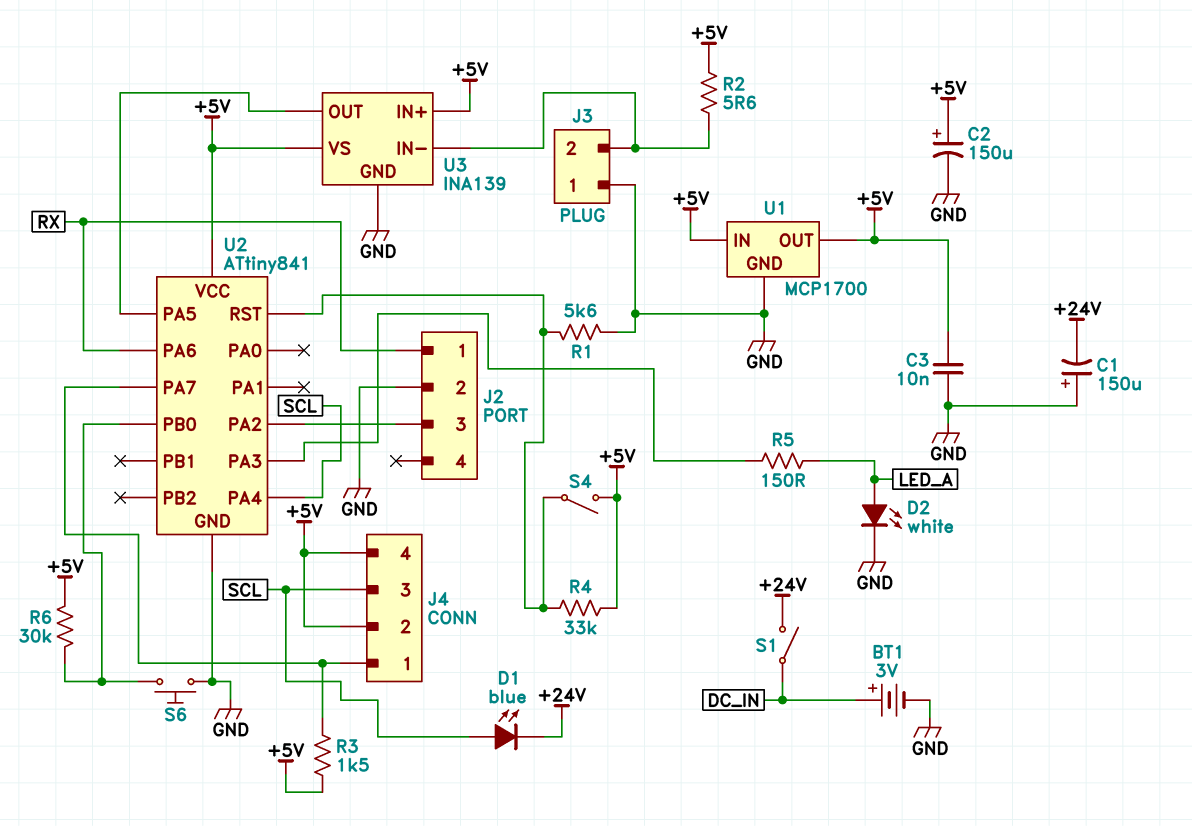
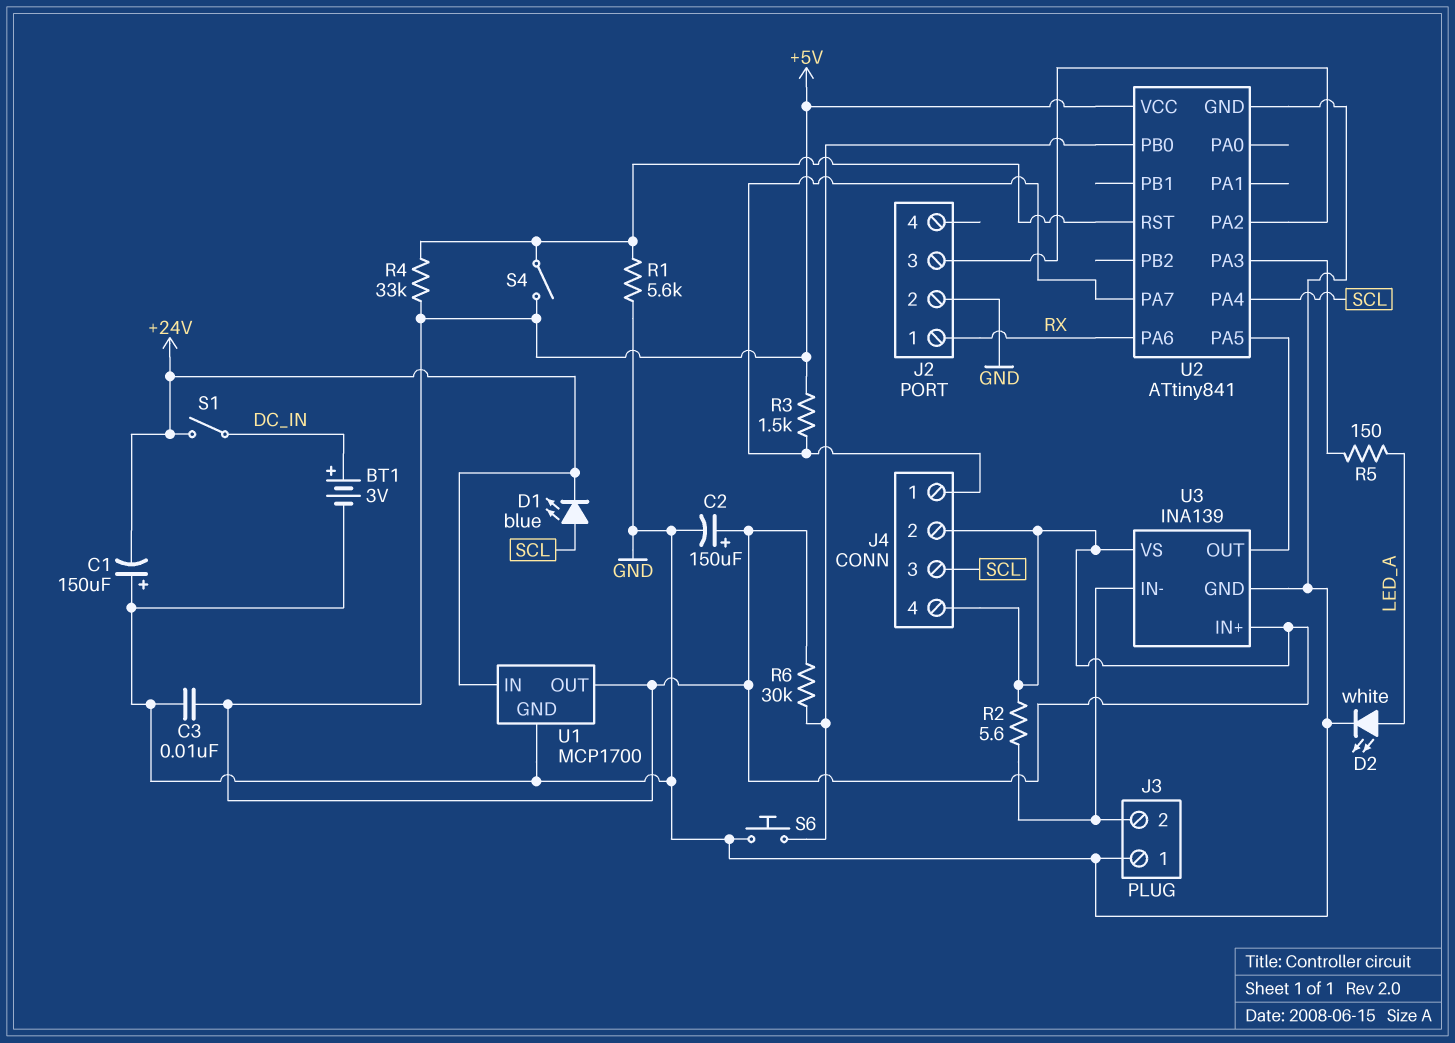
U1 pin IN: +5V -> +24V

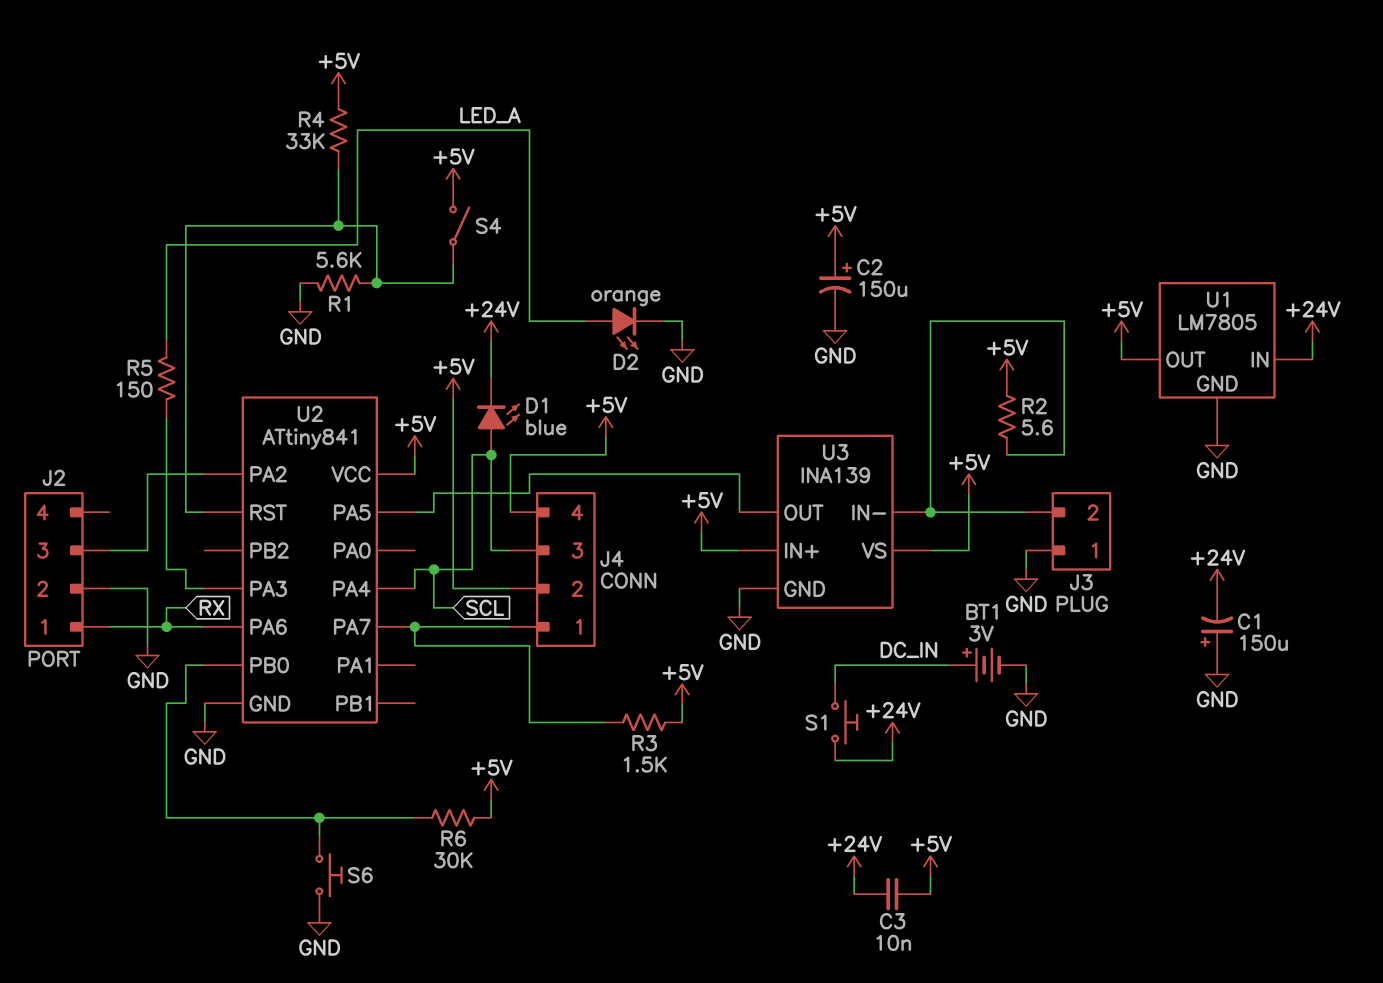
C3: 10nF (+5V, GND) -> 10nF (+5V, +24V)
D2: LED white (A LED_A, K GND) -> LED orange (A LED_A, K GND)
S1: switch (+24V, DC_IN) -> button (+24V, DC_IN)
U1: MCP1700 -> LM7805

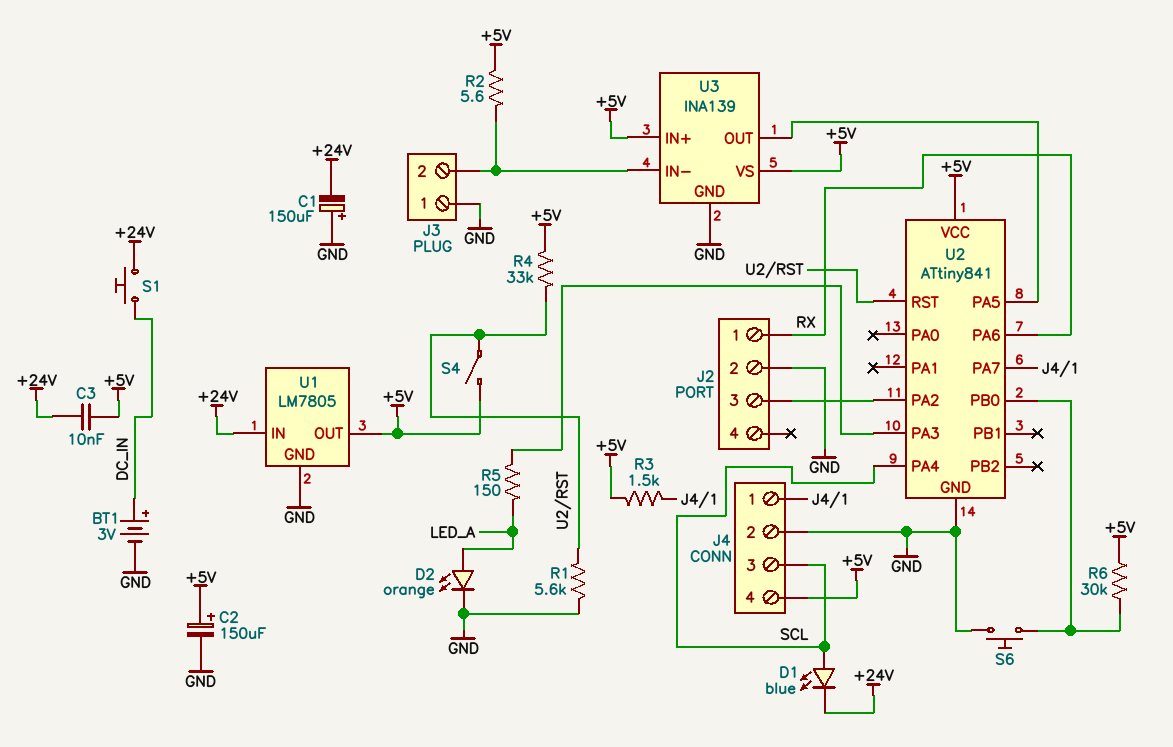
J4 pin 2: +5V -> GND

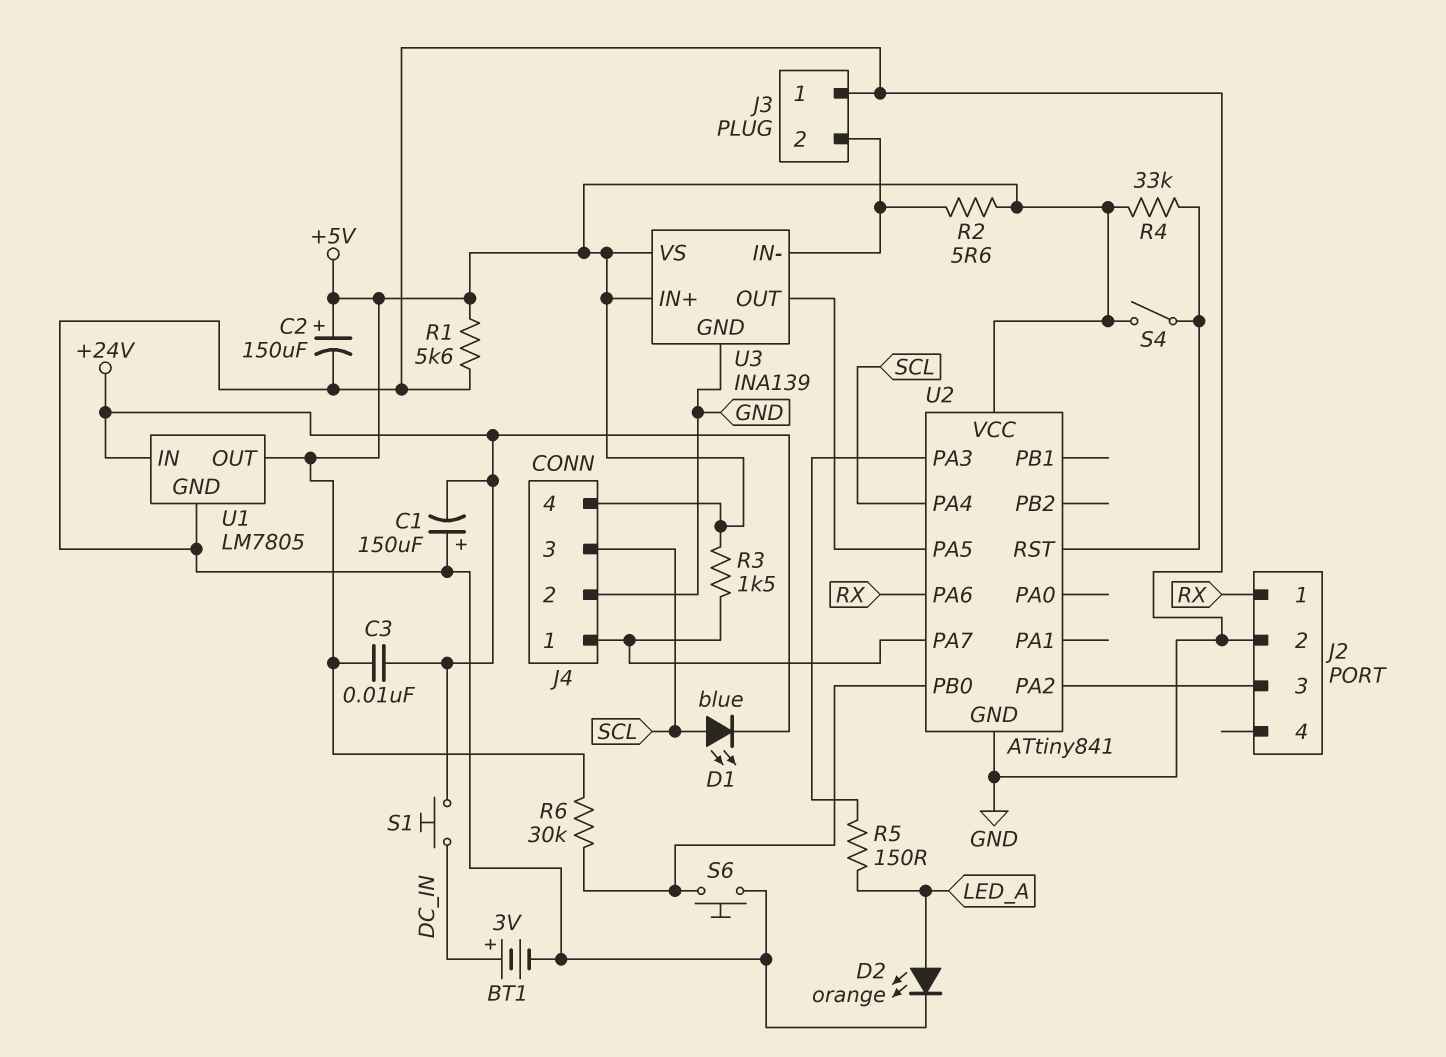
R1: 5.6k (GND, U2/RST) -> 5.6k (+5V, GND)

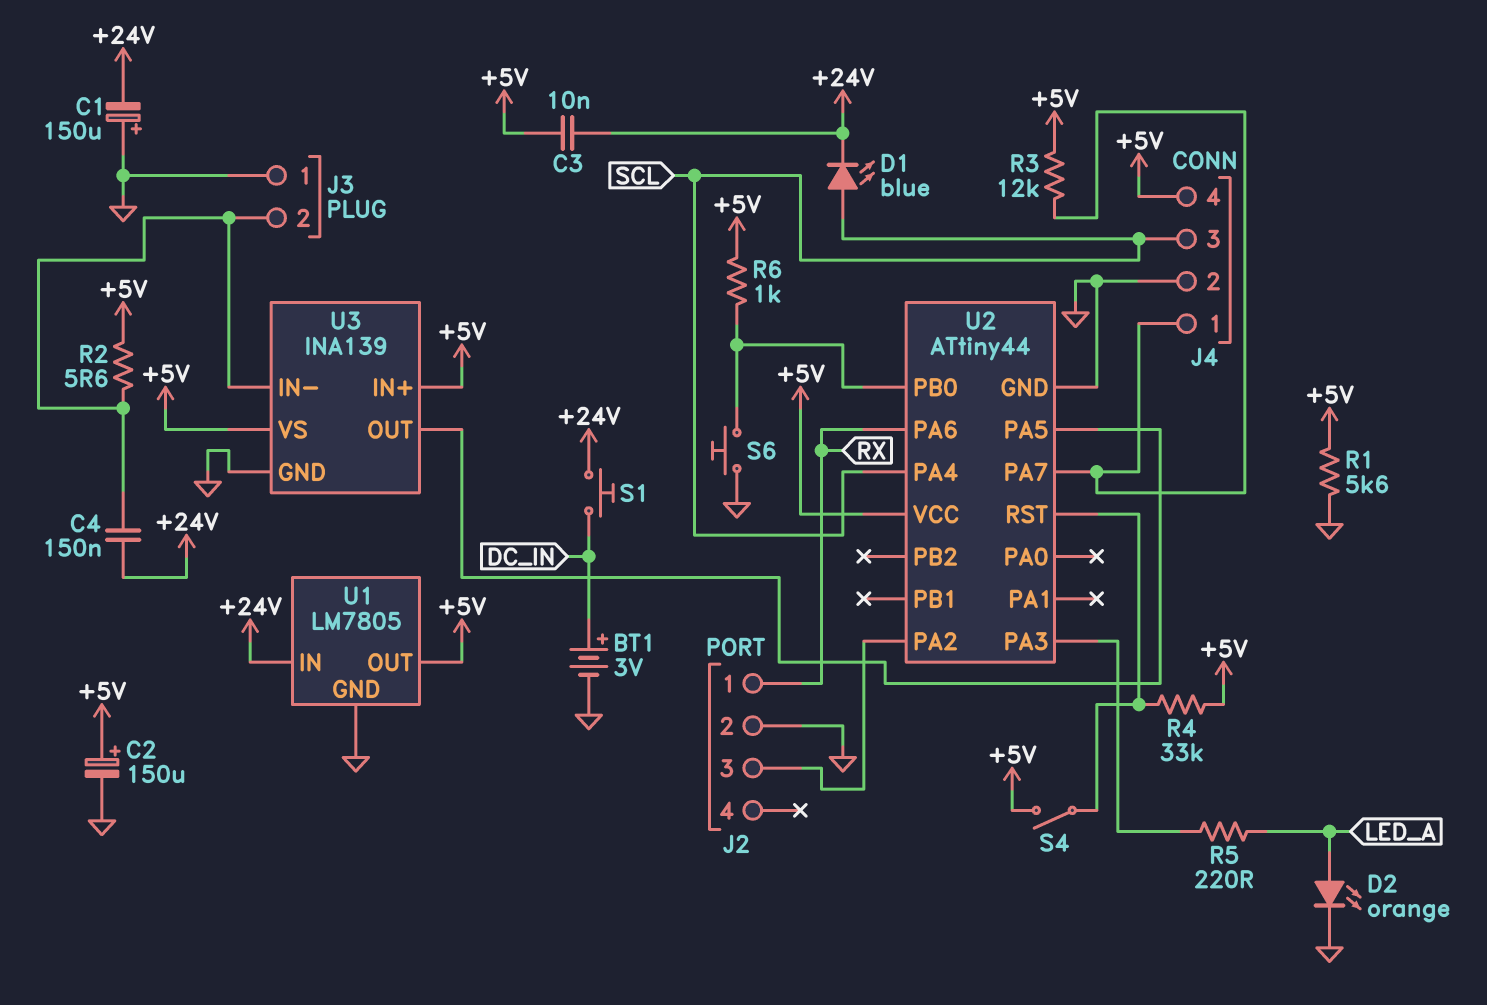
C4: none -> 150nF (+24V, J3/2)
R3: 1.5k (+5V, J4/1) -> 12k (+5V, J4/1)
R5: 150 (LED_A, U2/PA3) -> 220 (LED_A, U2/PA3)
R6: 30k (+5V, U2/PB0) -> 1k (+5V, U2/PB0)
U2: ATtiny841 -> ATtiny44

